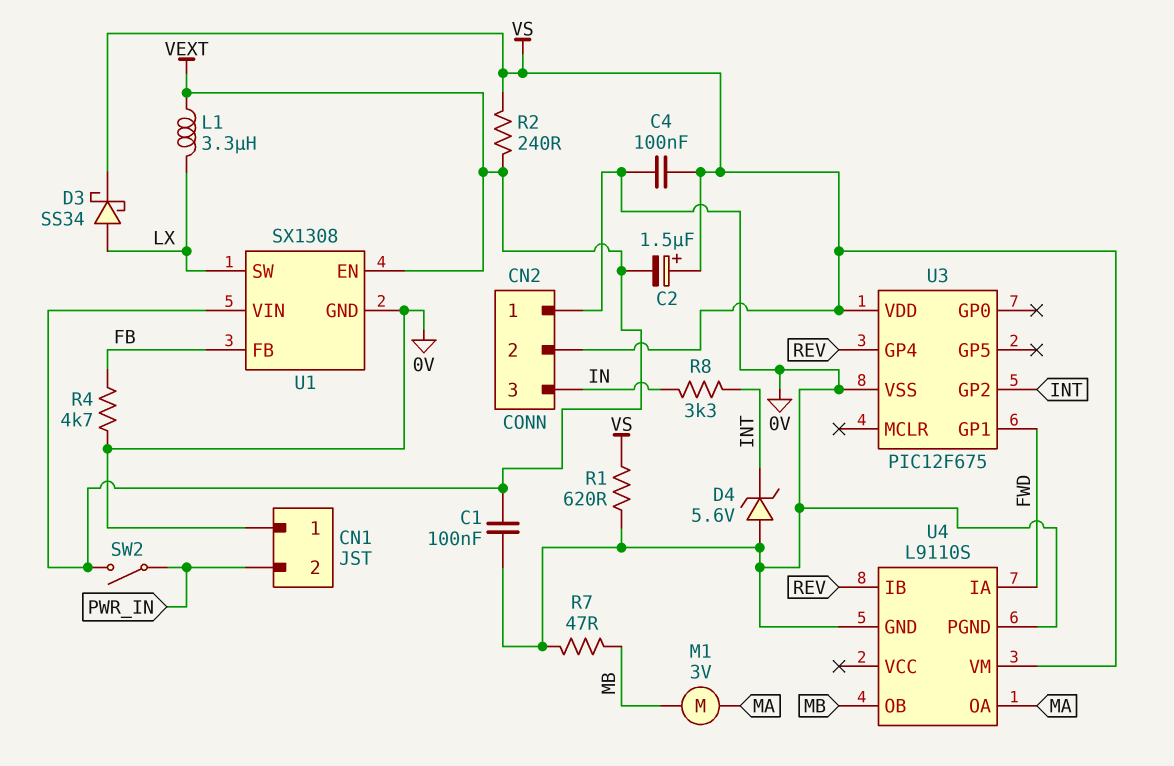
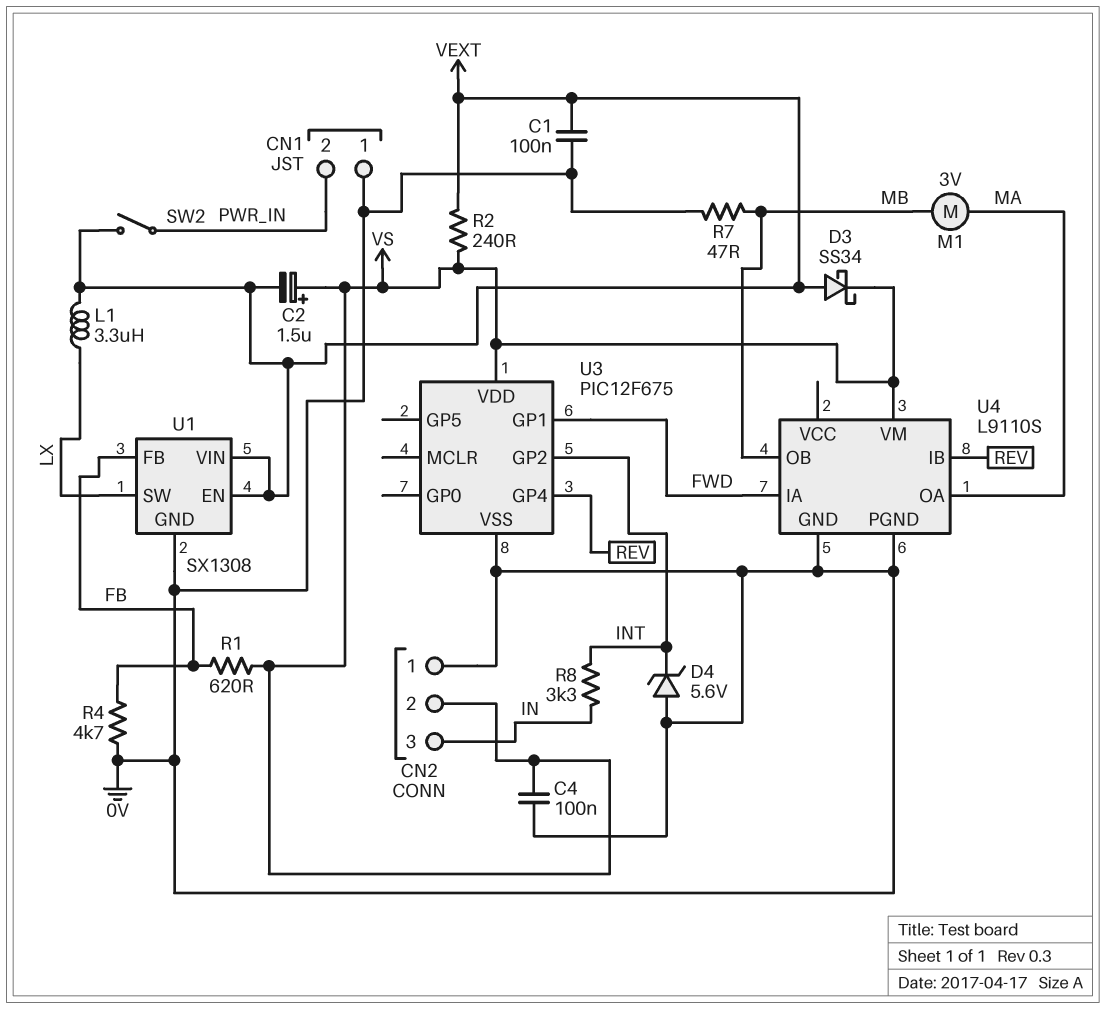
D3: schottky SS34 (A LX, K VS) -> schottky SS34 (A VEXT, K VS)
R1: 620 (0V, VS) -> 620 (FB, VS)

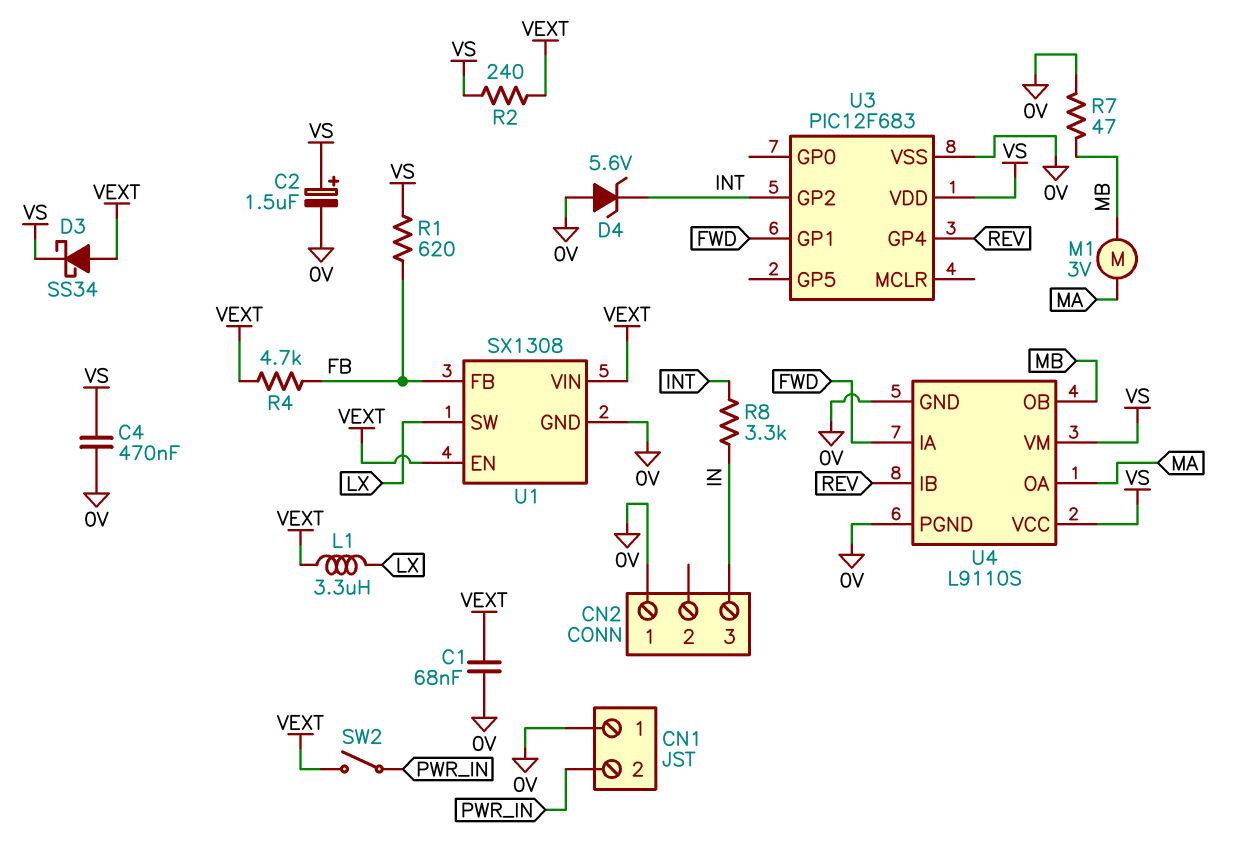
C1: 100nF (0V, VEXT) -> 68nF (0V, VEXT)
C2: 1.5uF (plus VS, minus VEXT) -> 1.5uF (plus VS, minus 0V)
C4: 100nF (0V, VS) -> 470nF (0V, VS)
CN2 pin 2: VS -> none
R4: 4.7k (0V, FB) -> 4.7k (FB, VEXT)
U3: PIC12F675 -> PIC12F683
U4 pin VCC: none -> VS

